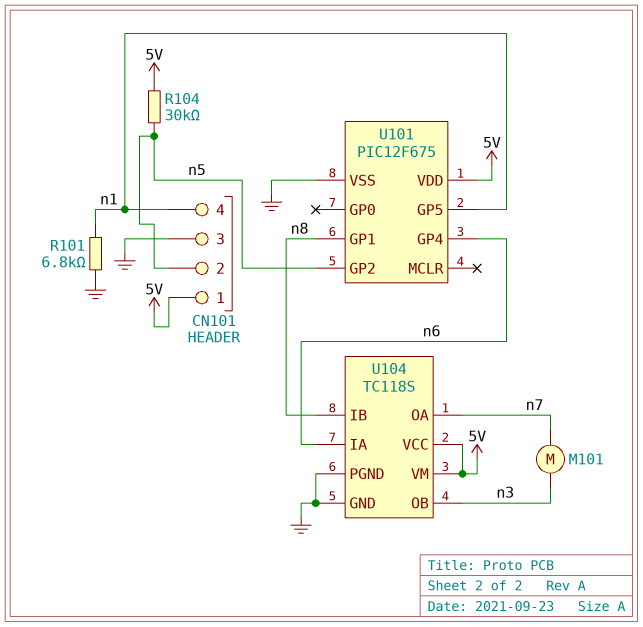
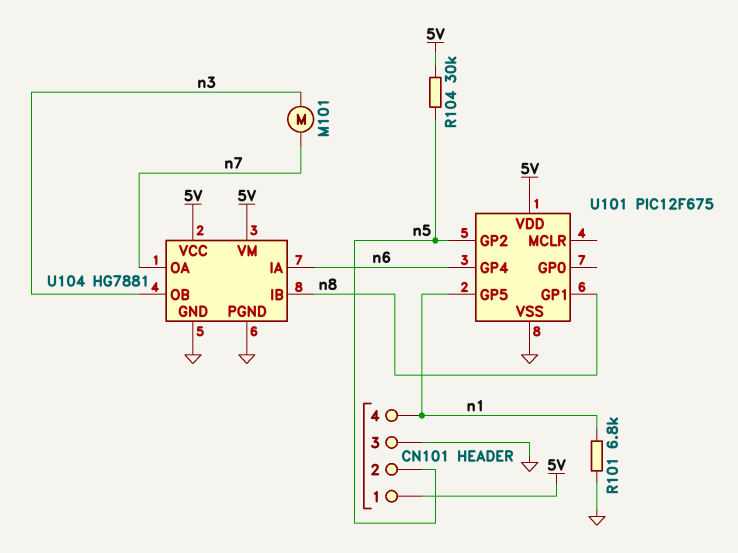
U104: TC118S -> HG7881

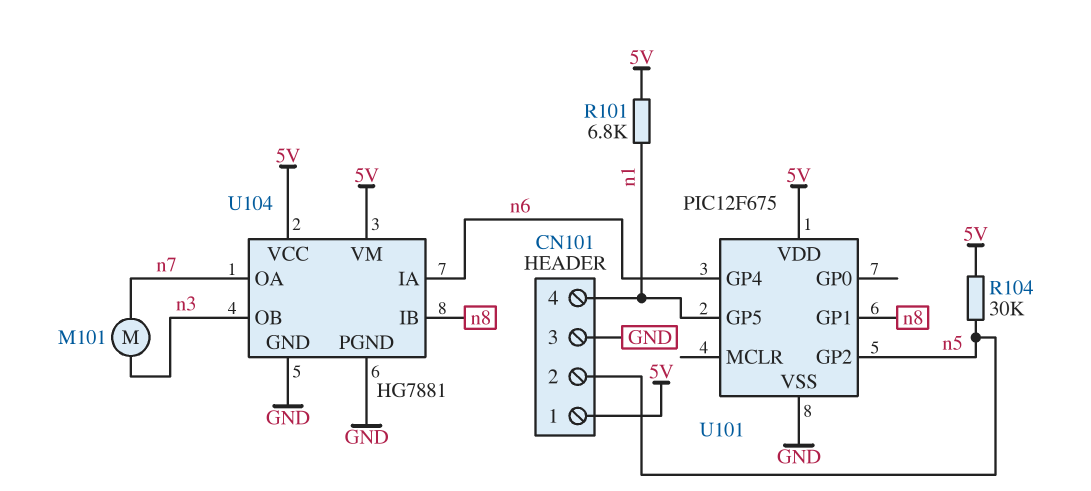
R101: 6.8k (GND, n1) -> 6.8k (5V, n1)

